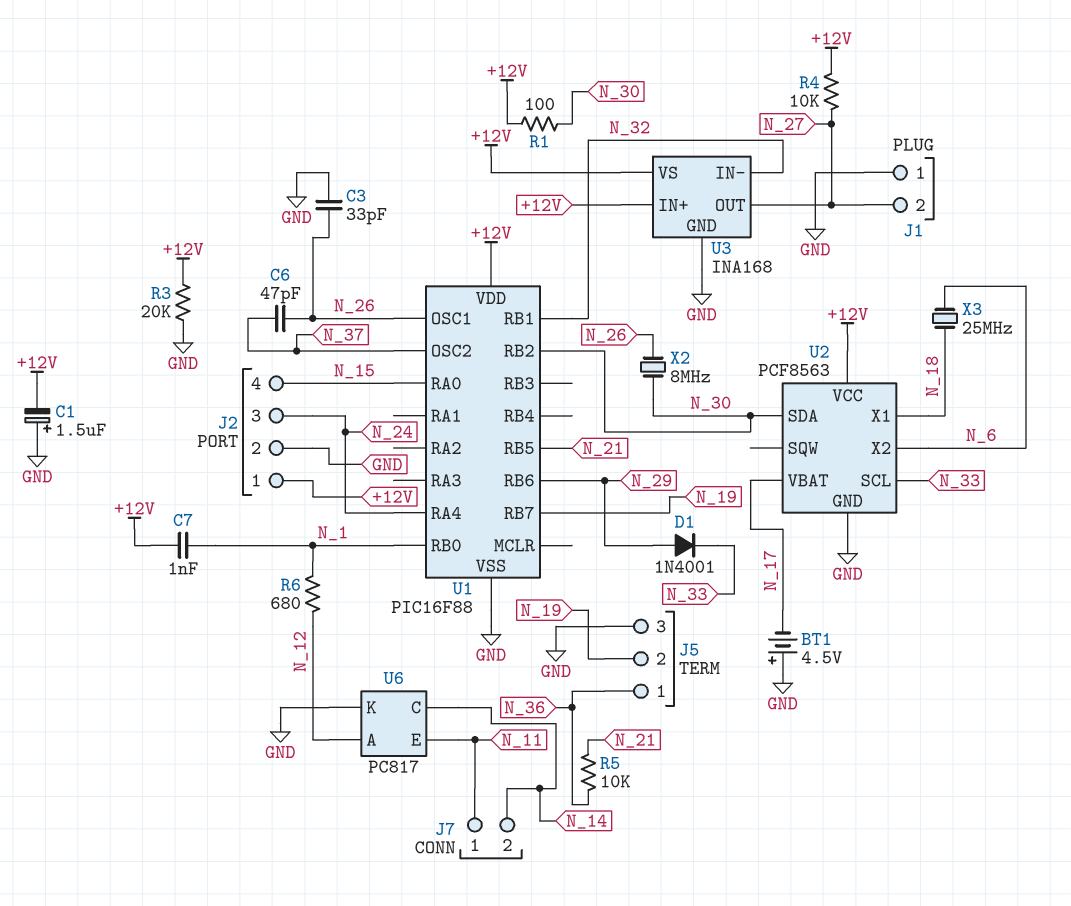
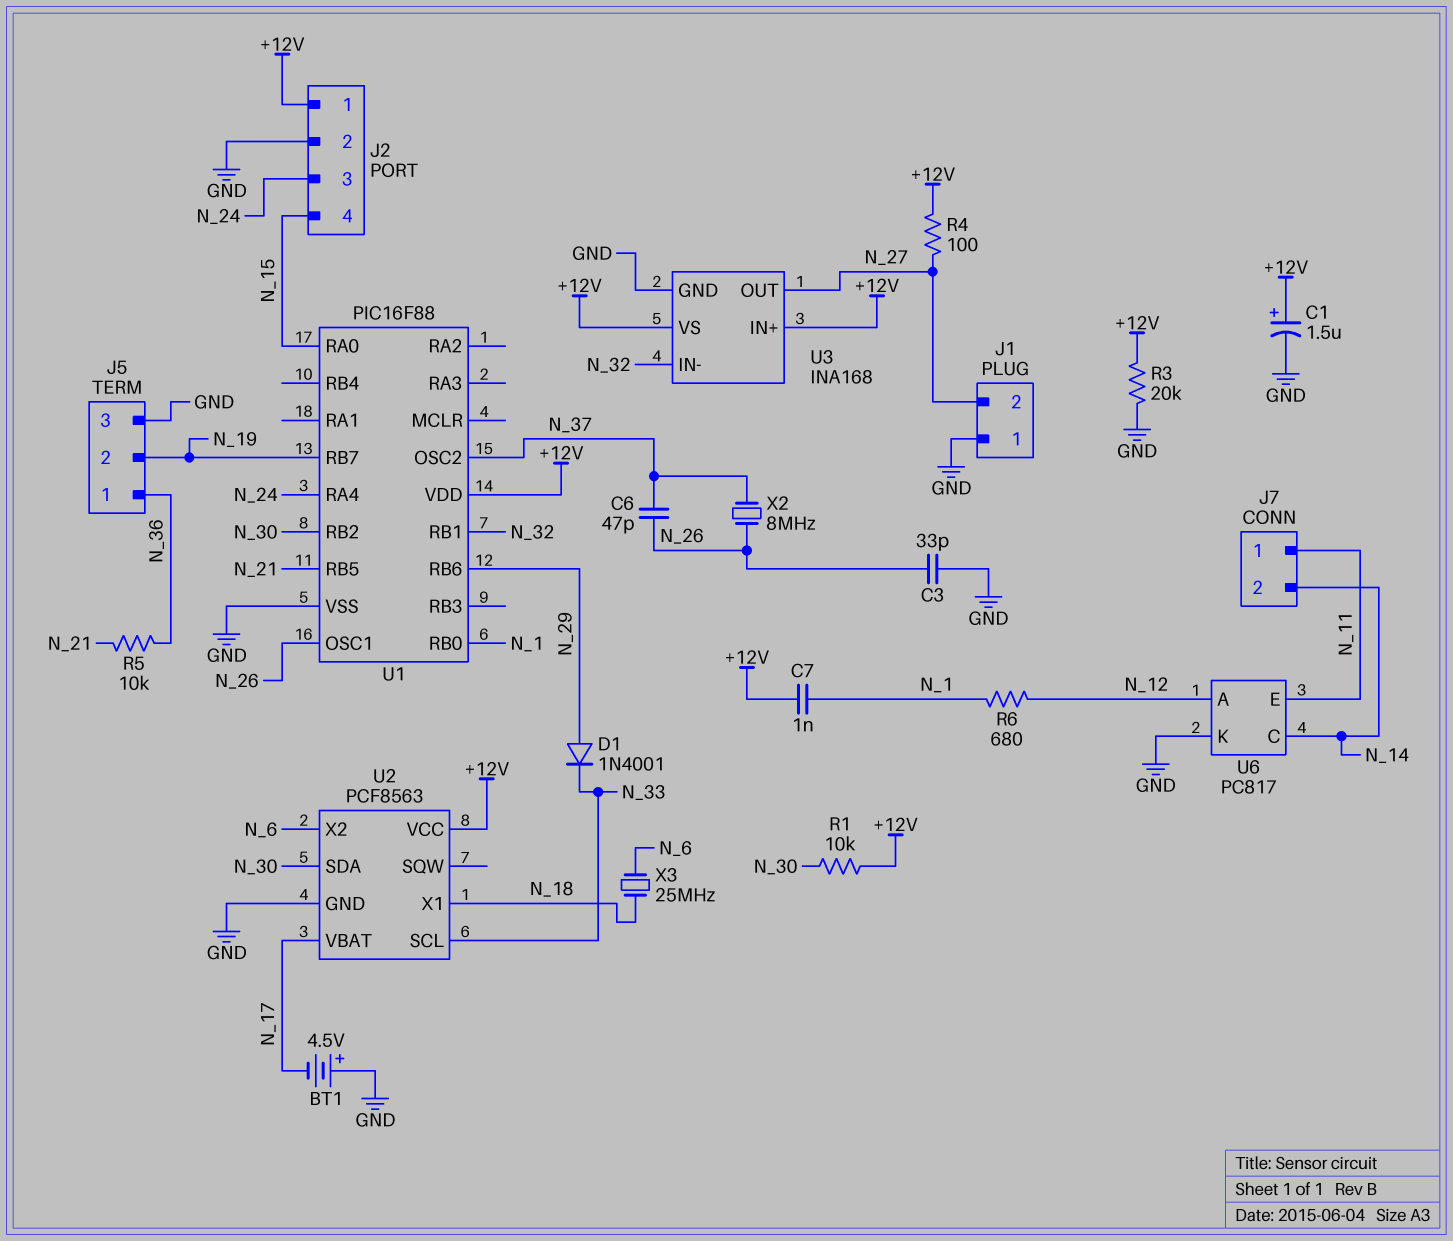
C1: 1.5uF (plus GND, minus +12V) -> 1.5uF (plus +12V, minus GND)
R1: 100 (+12V, N_30) -> 10k (+12V, N_30)
R4: 10k (+12V, N_27) -> 100 (+12V, N_27)
X2: 8MHz (N_26, N_30) -> 8MHz (N_26, N_37)

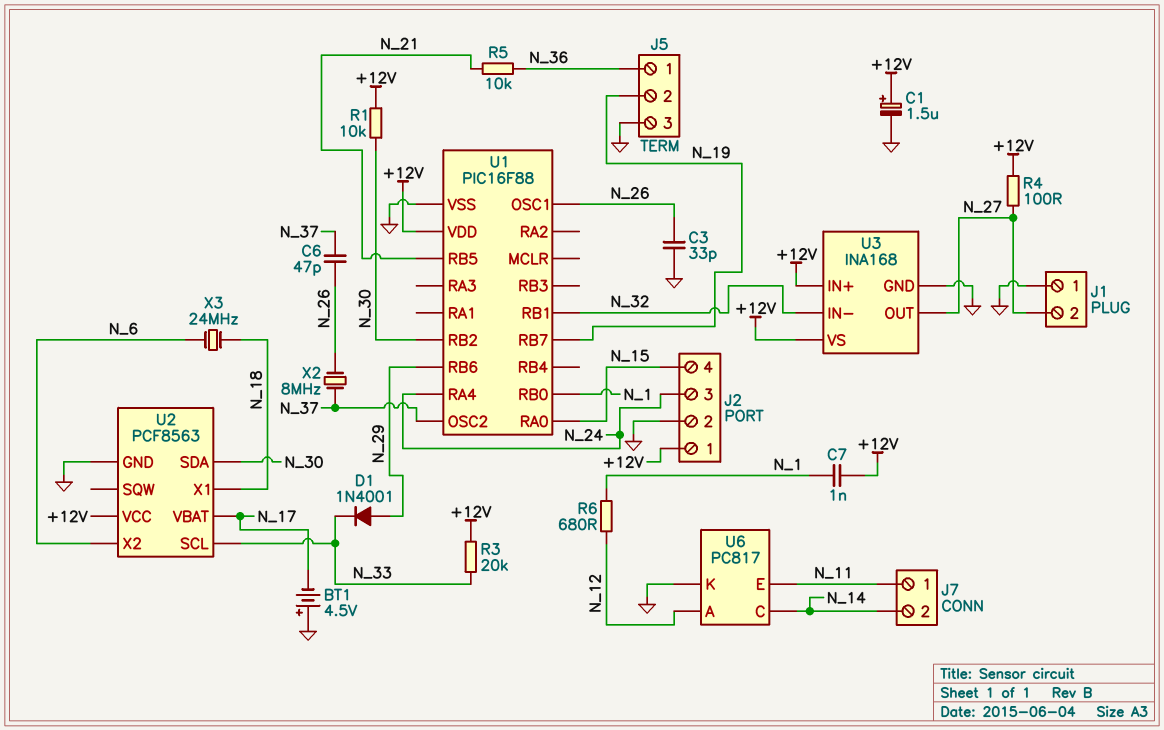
R3: 20k (+12V, GND) -> 20k (+12V, N_33)
X3: 25MHz (N_6, N_18) -> 24MHz (N_6, N_18)

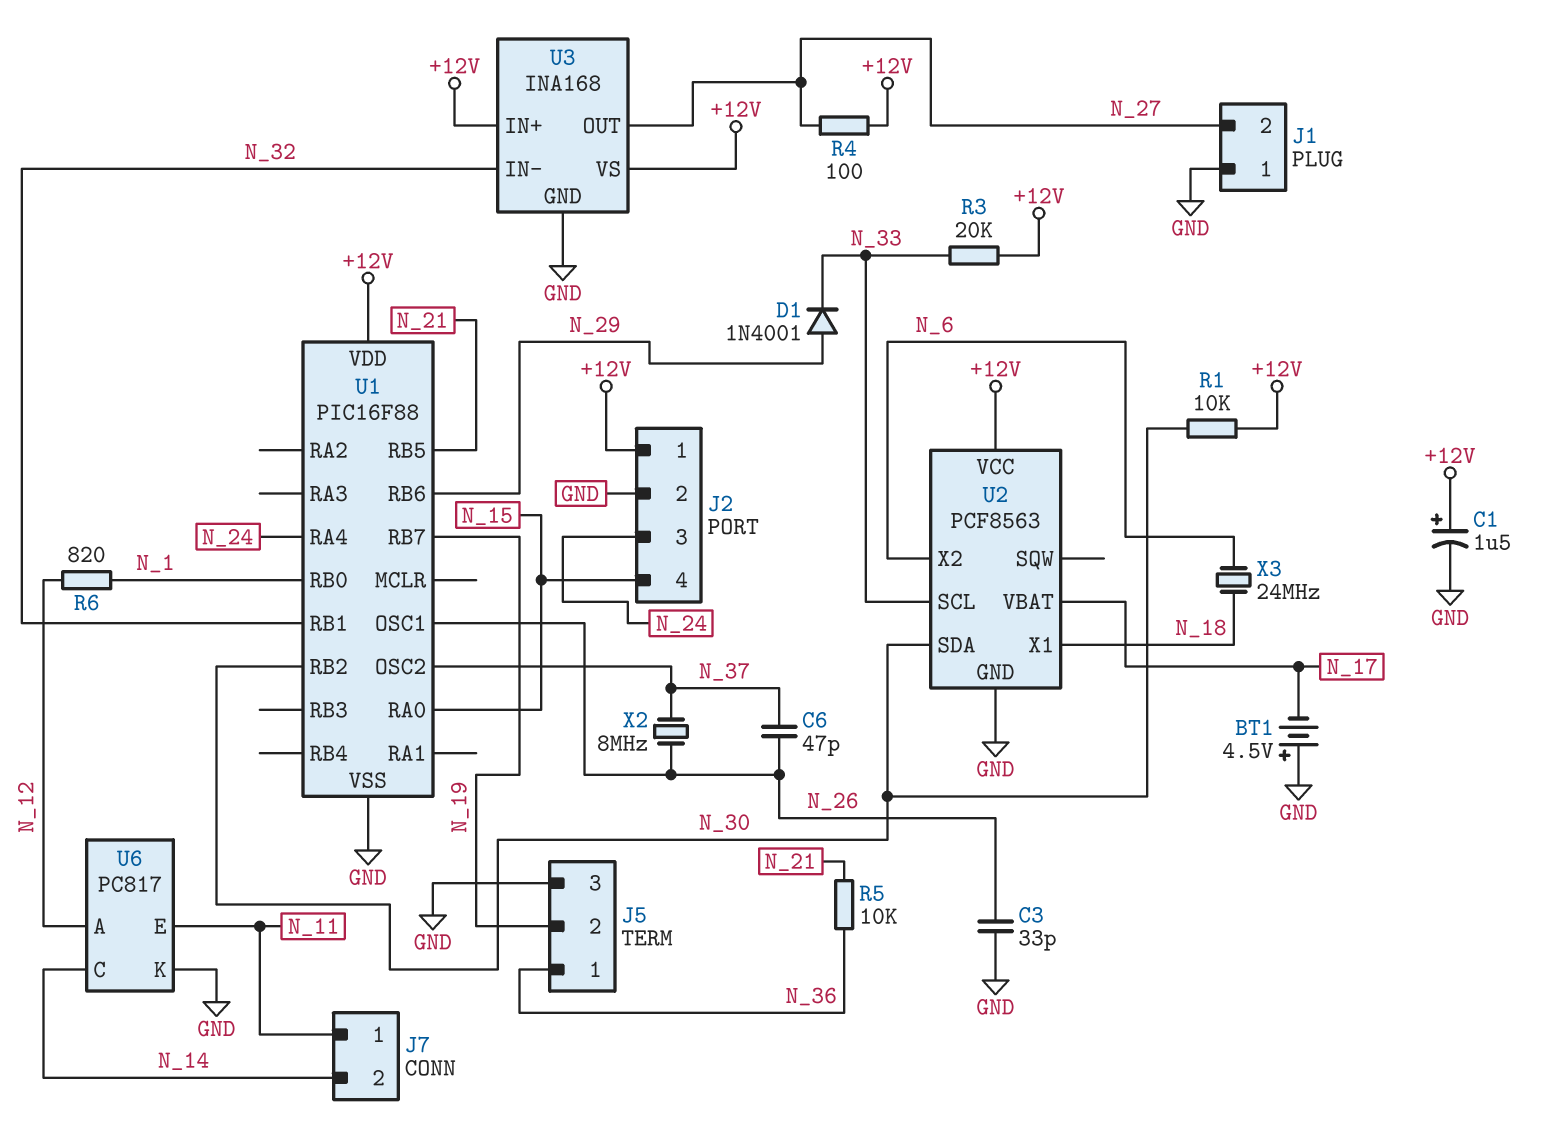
C7: 1nF (+12V, N_1) -> none
R6: 680 (N_1, N_12) -> 820 (N_1, N_12)

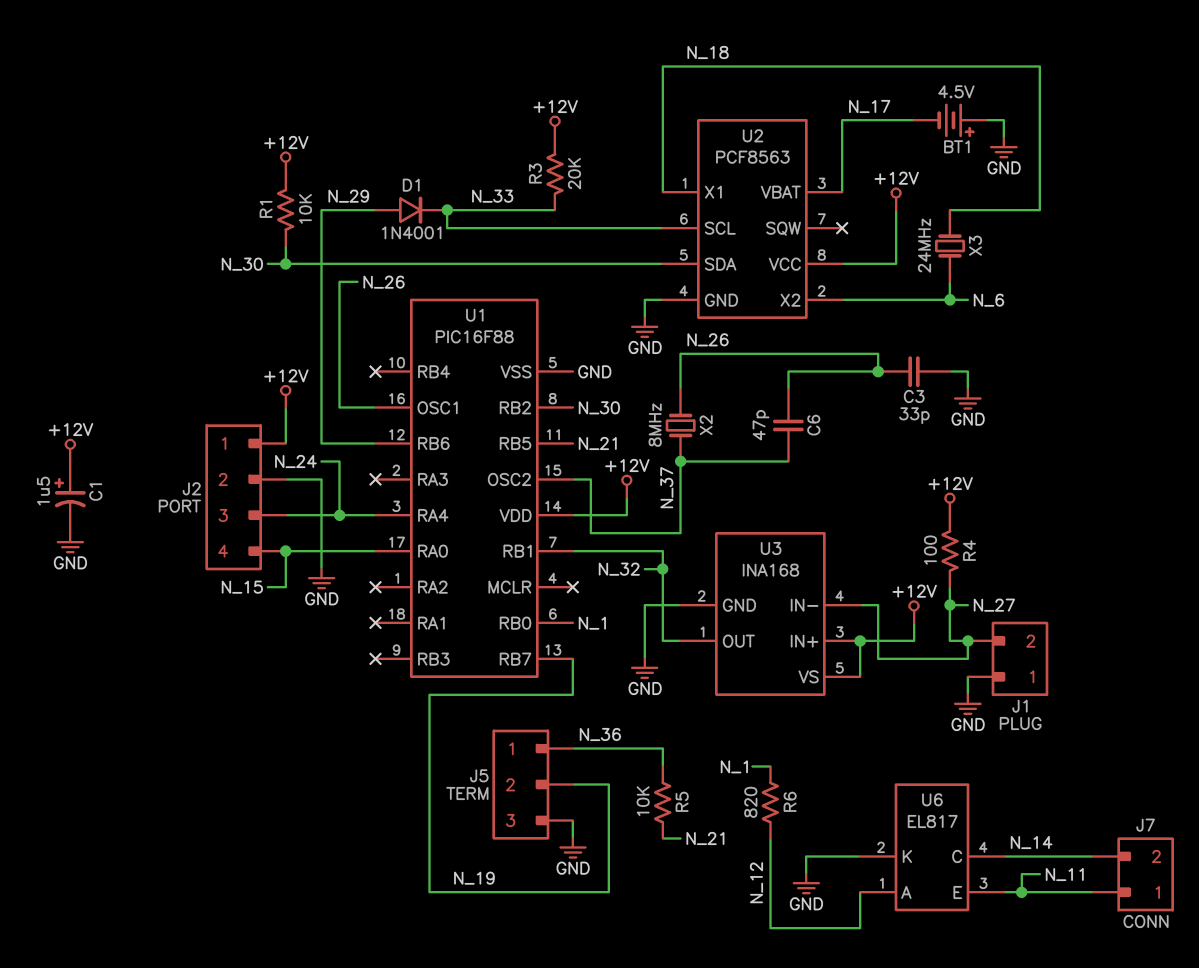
U3 pin IN-: N_32 -> N_27
U3 pin OUT: N_27 -> N_32
U6: PC817 -> EL817

